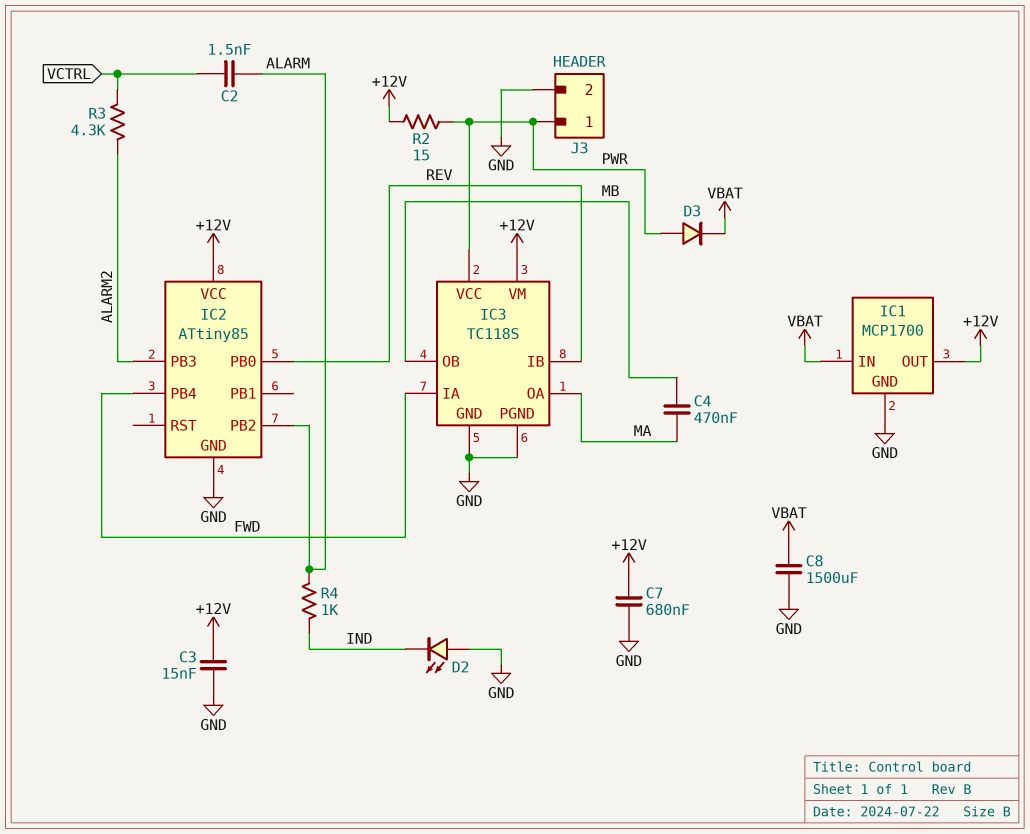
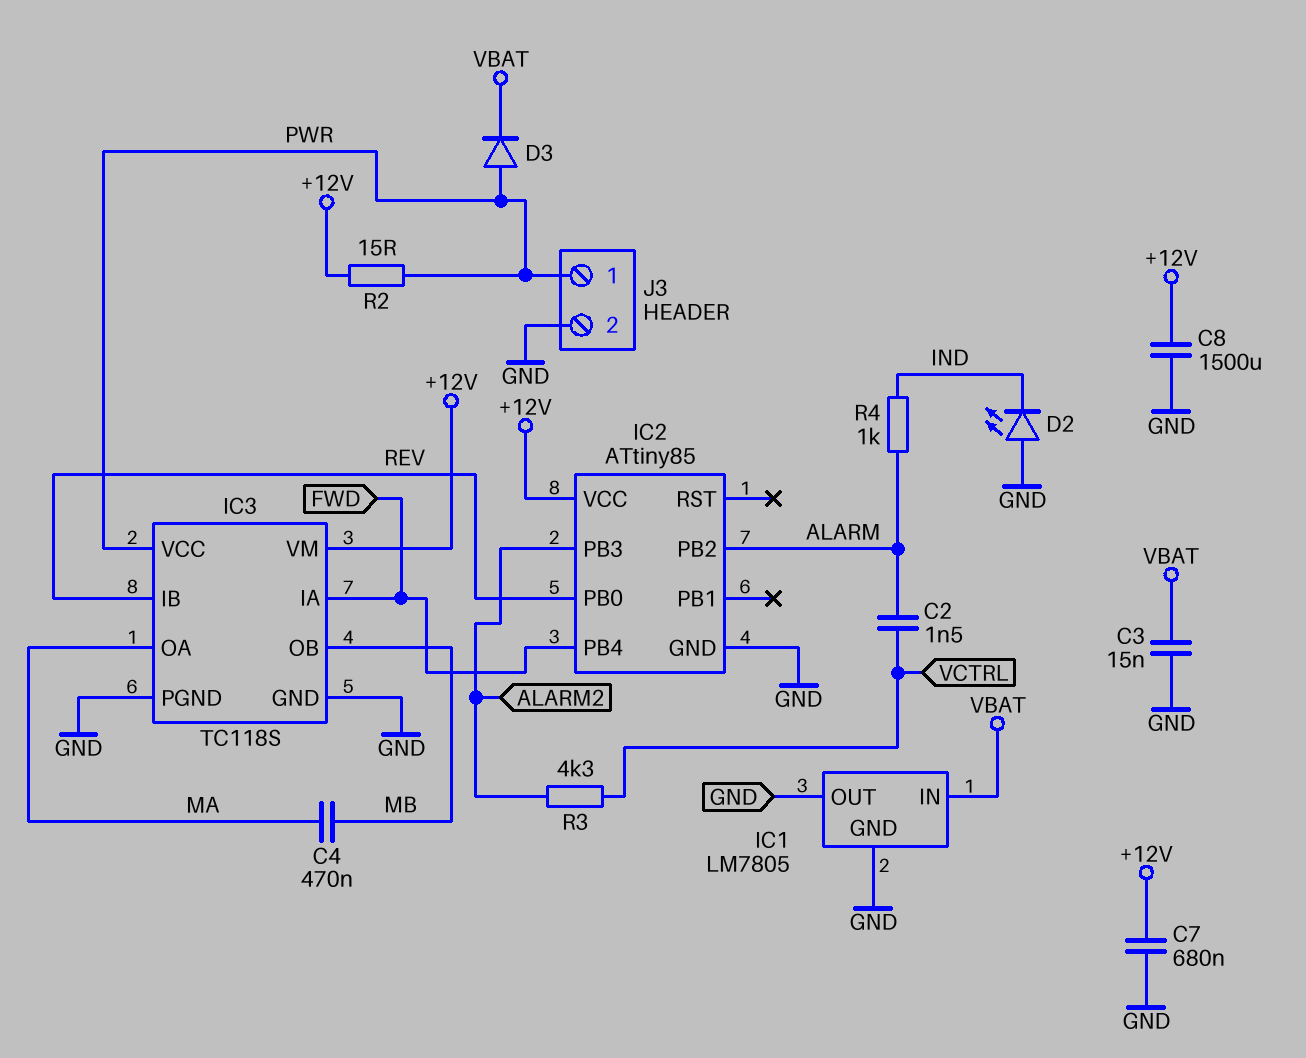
C3: 15nF (+12V, GND) -> 15nF (GND, VBAT)
C8: 1500uF (GND, VBAT) -> 1500uF (+12V, GND)
IC1: MCP1700 -> LM7805
IC1 pin OUT: +12V -> GND

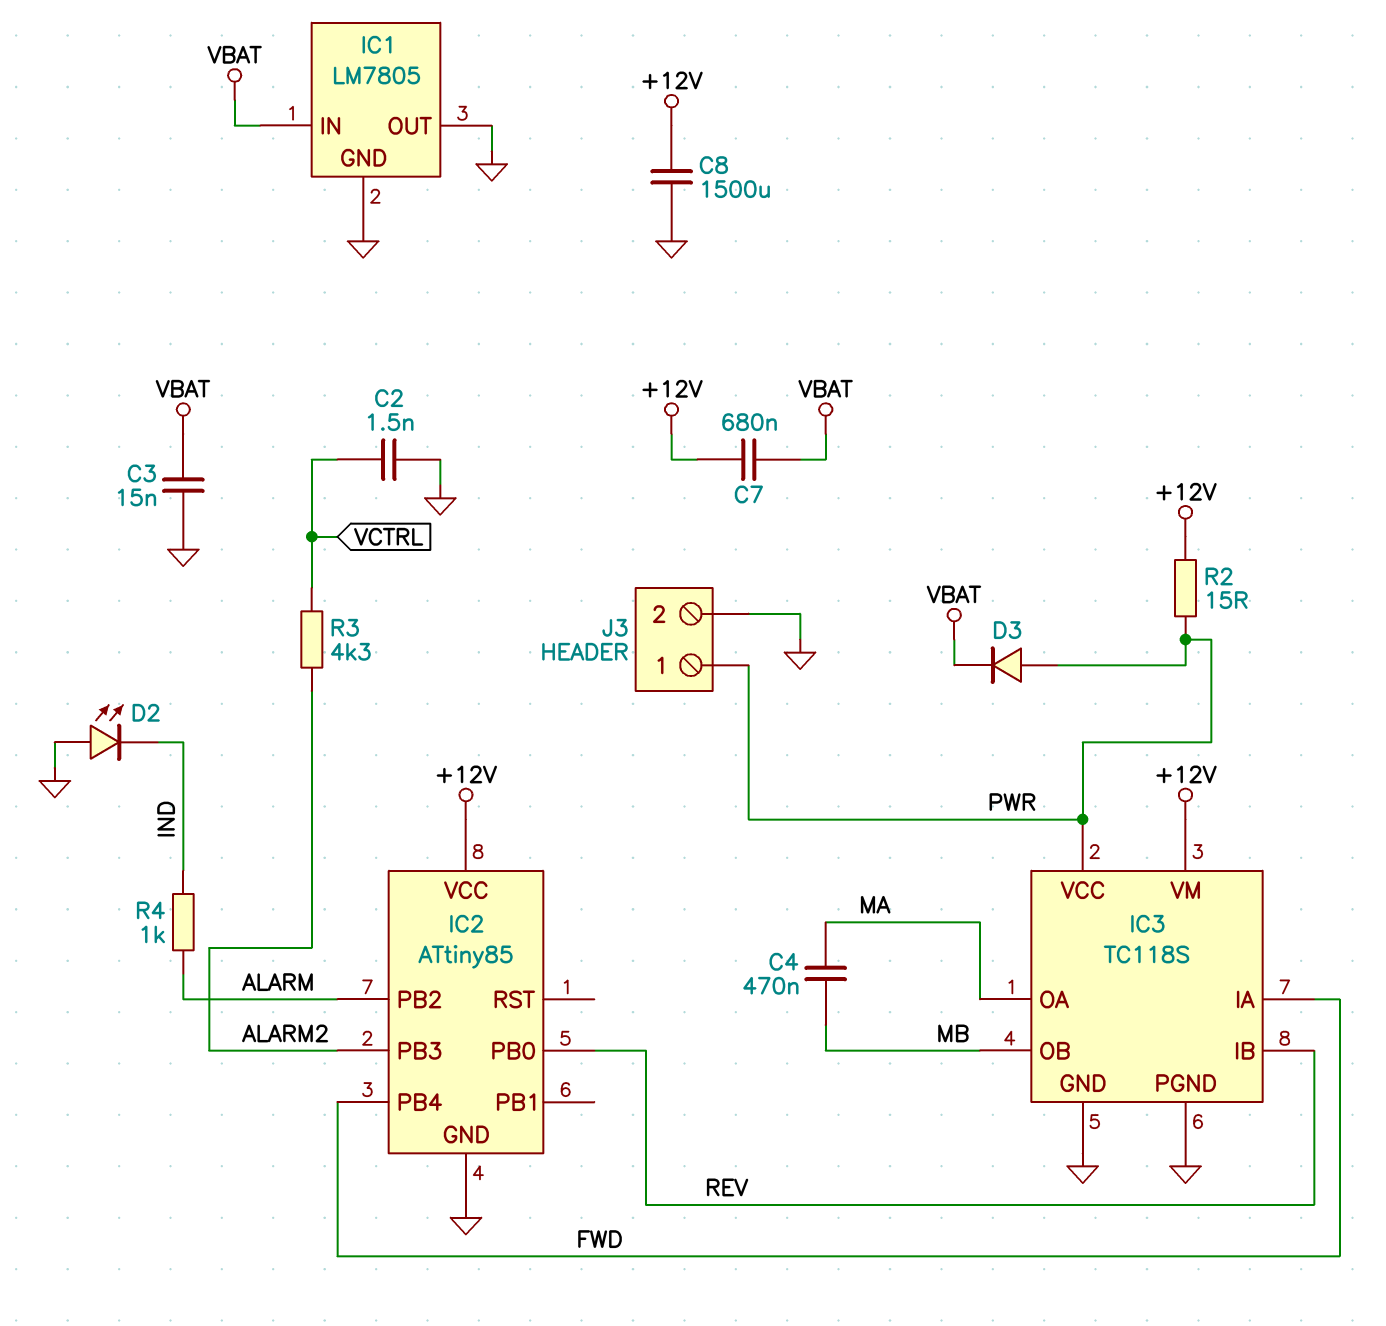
C2: 1.5nF (ALARM, VCTRL) -> 1.5nF (GND, VCTRL)
C7: 680nF (+12V, GND) -> 680nF (+12V, VBAT)

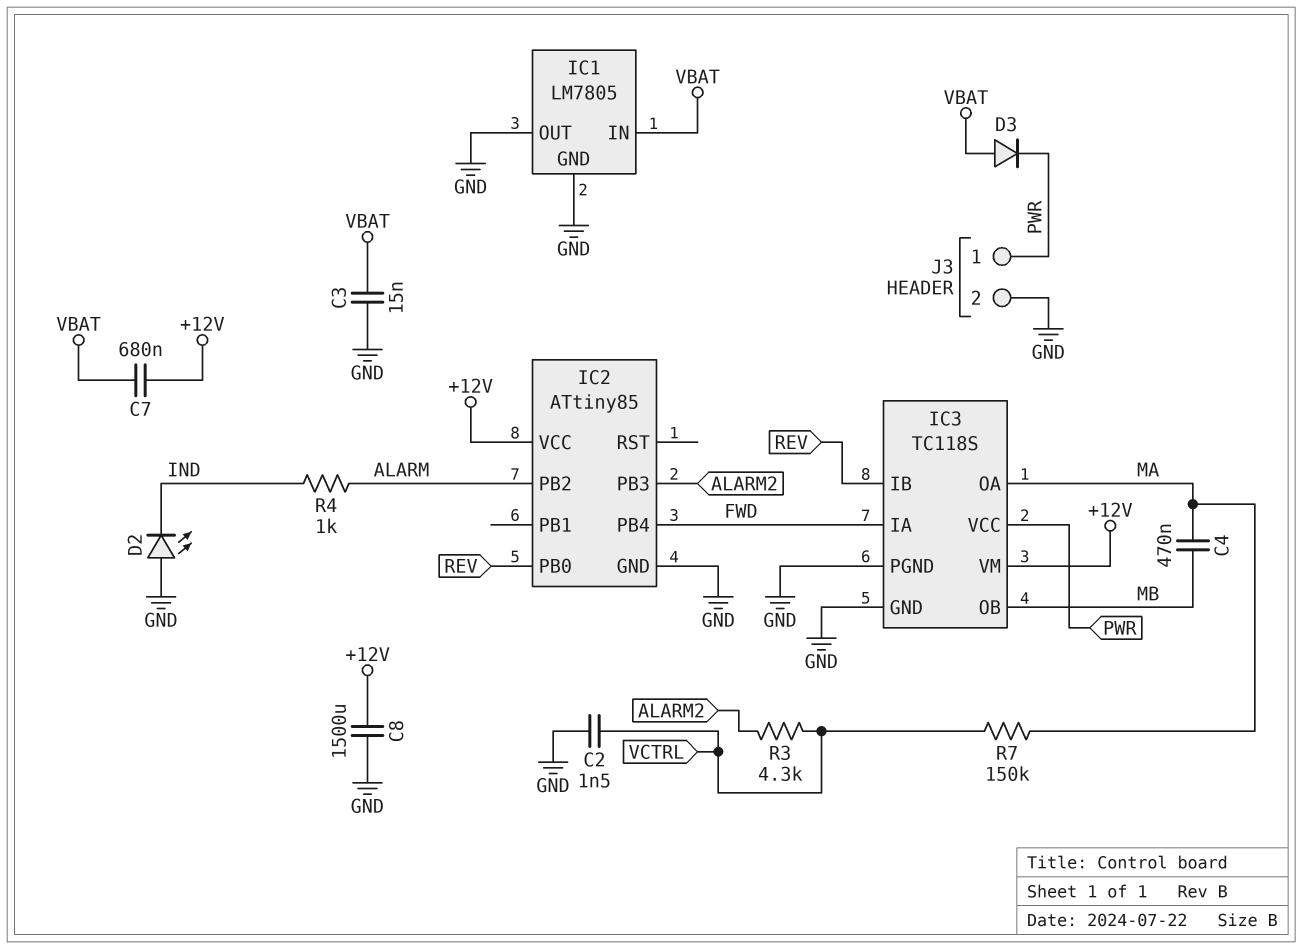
D3: diode (A PWR, K VBAT) -> diode (A VBAT, K PWR)
R2: 15 (+12V, PWR) -> none
R7: none -> 150k (MA, VCTRL)

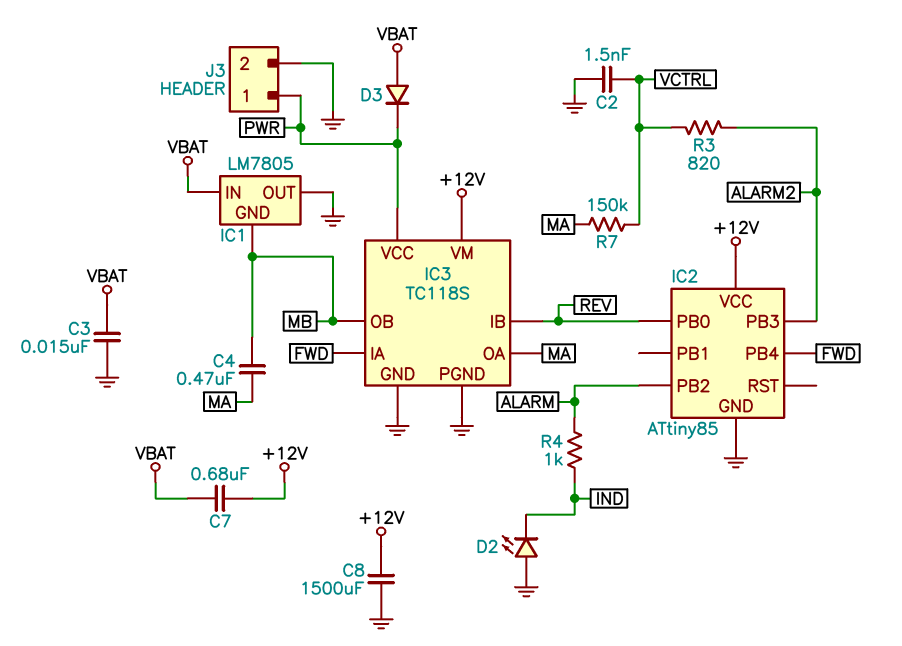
IC1 pin GND: GND -> MB
R3: 4.3k (ALARM2, VCTRL) -> 820 (ALARM2, VCTRL)

